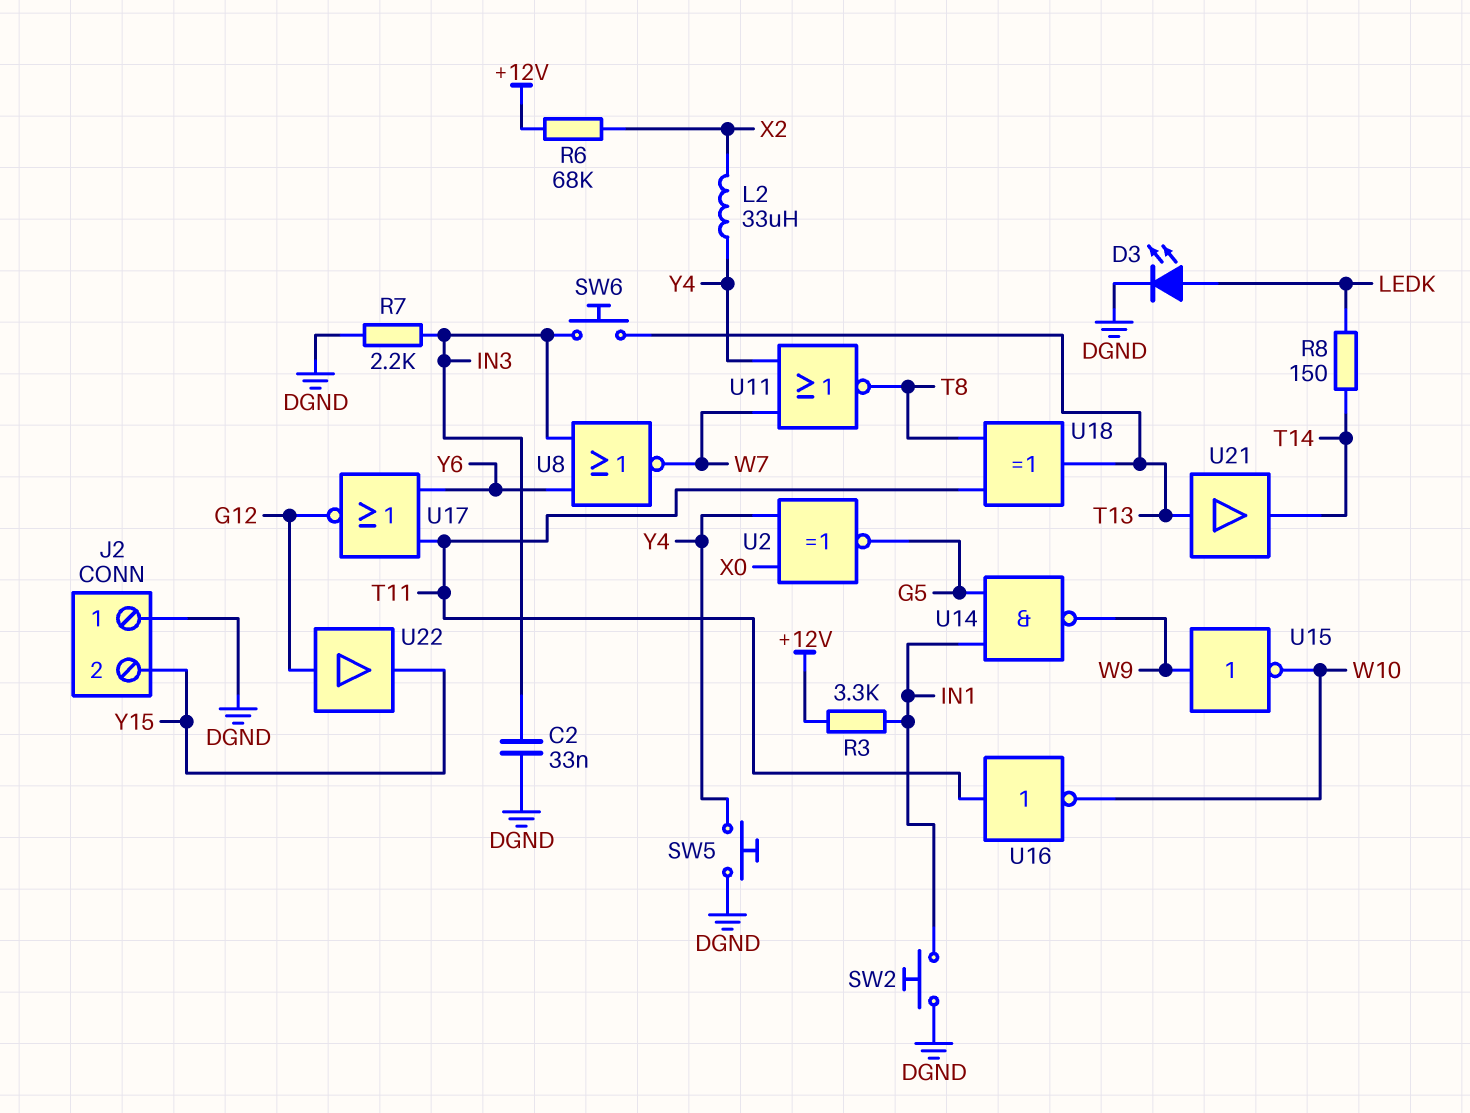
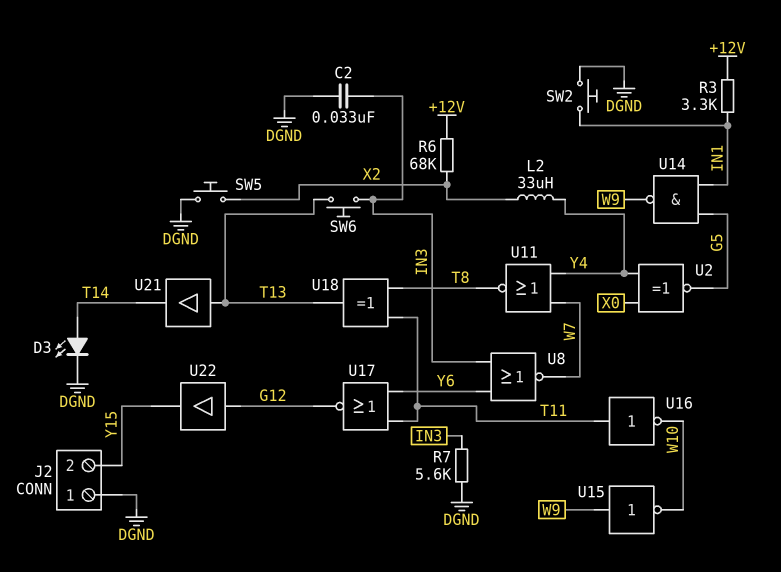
D3: LED (A LEDK, K DGND) -> LED (A T14, K DGND)
R7: 2.2k (DGND, IN3) -> 5.6k (DGND, IN3)
R8: 150 (LEDK, T14) -> none
SW5: button (DGND, Y4) -> button (DGND, X2)

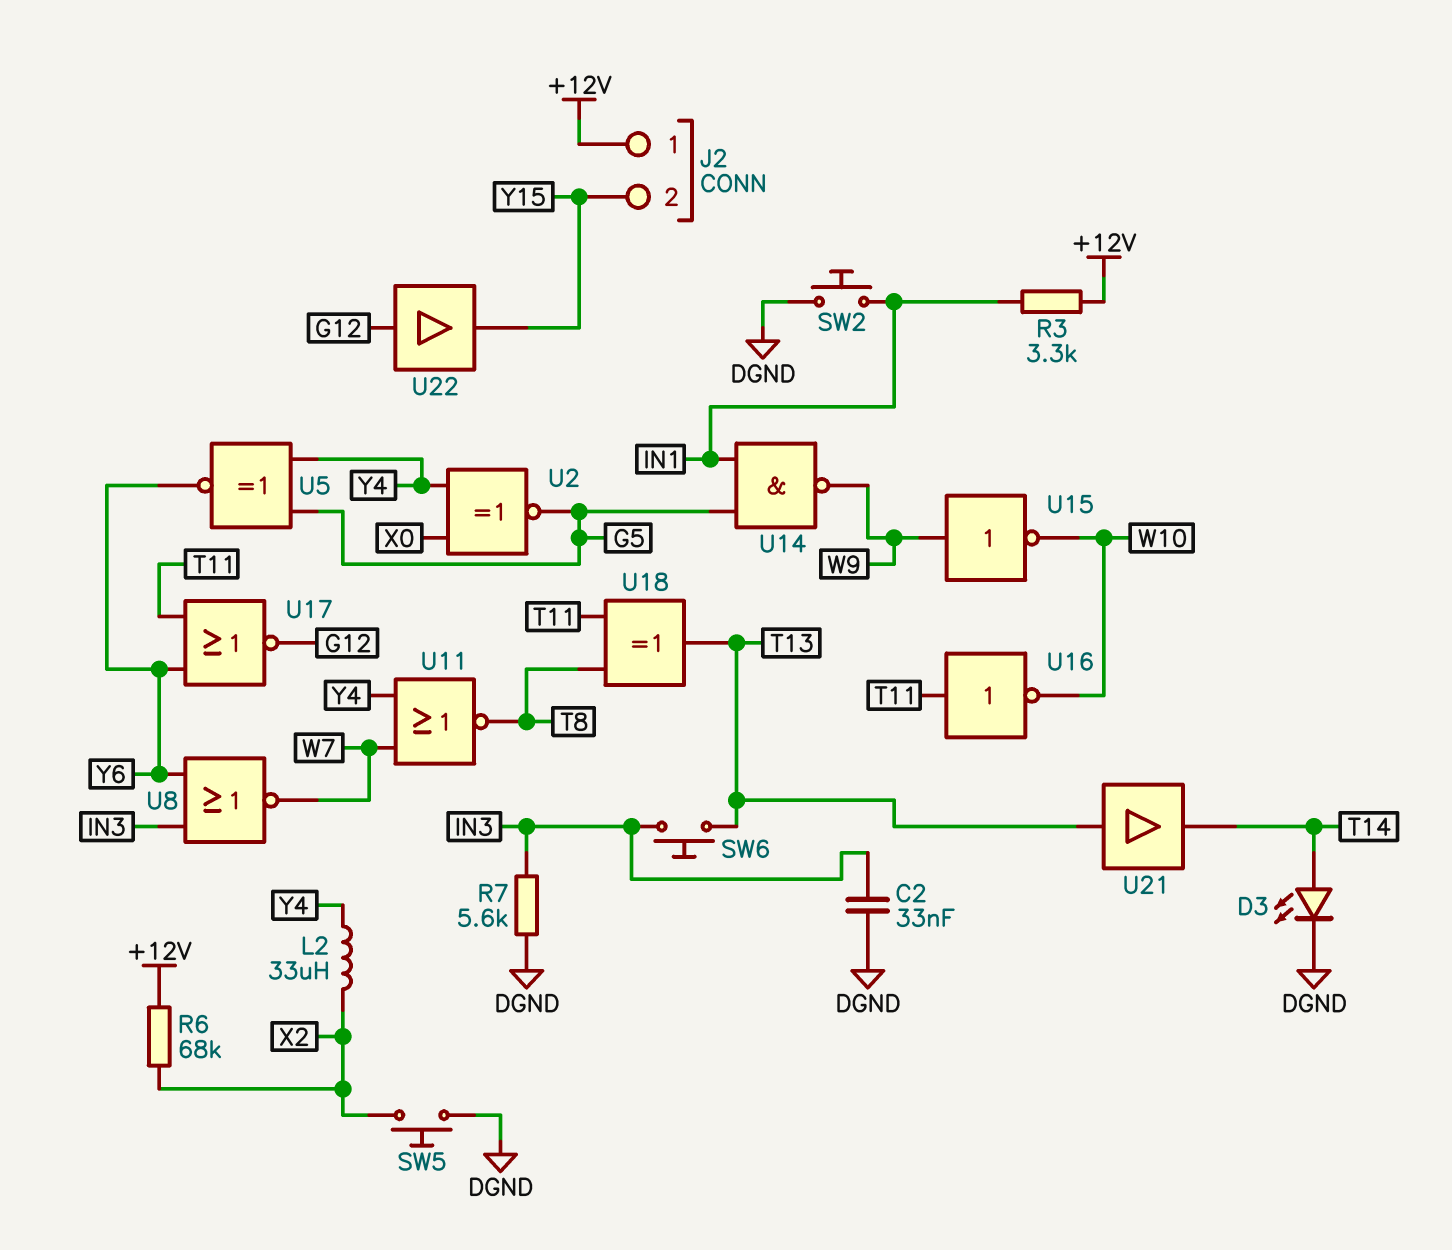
J2 pin 1: DGND -> +12V
U5: none -> XNOR (in G5, in Y4, out Y6)

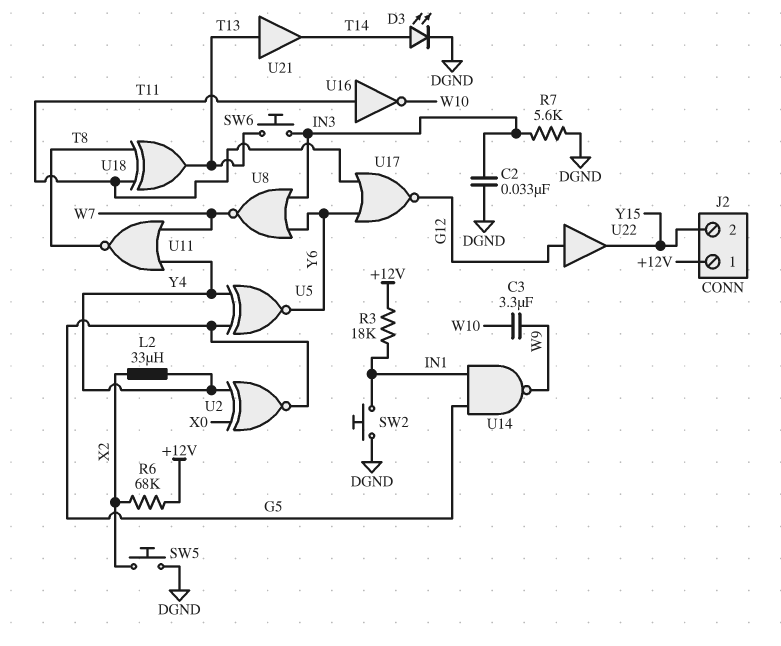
C3: none -> 3.3uF (W9, W10)
R3: 3.3k (+12V, IN1) -> 18k (+12V, IN1)
U15: NOT (in W9, out W10) -> none

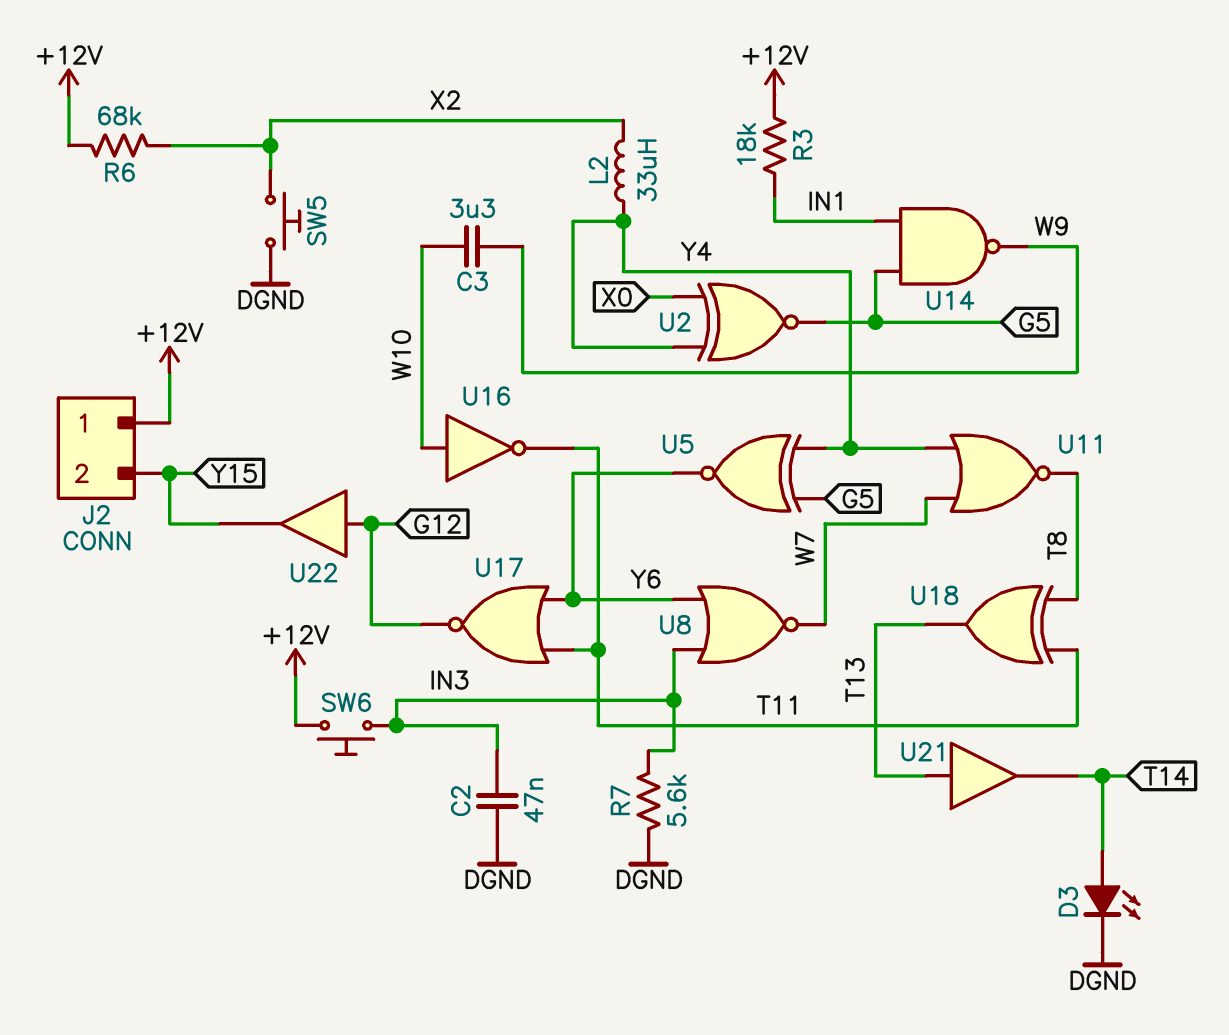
C2: 33nF (DGND, IN3) -> 47nF (DGND, IN3)
SW2: button (DGND, IN1) -> none
SW6: button (IN3, T13) -> button (+12V, IN3)
U16: NOT (in T11, out W10) -> NOT (in W10, out T11)

